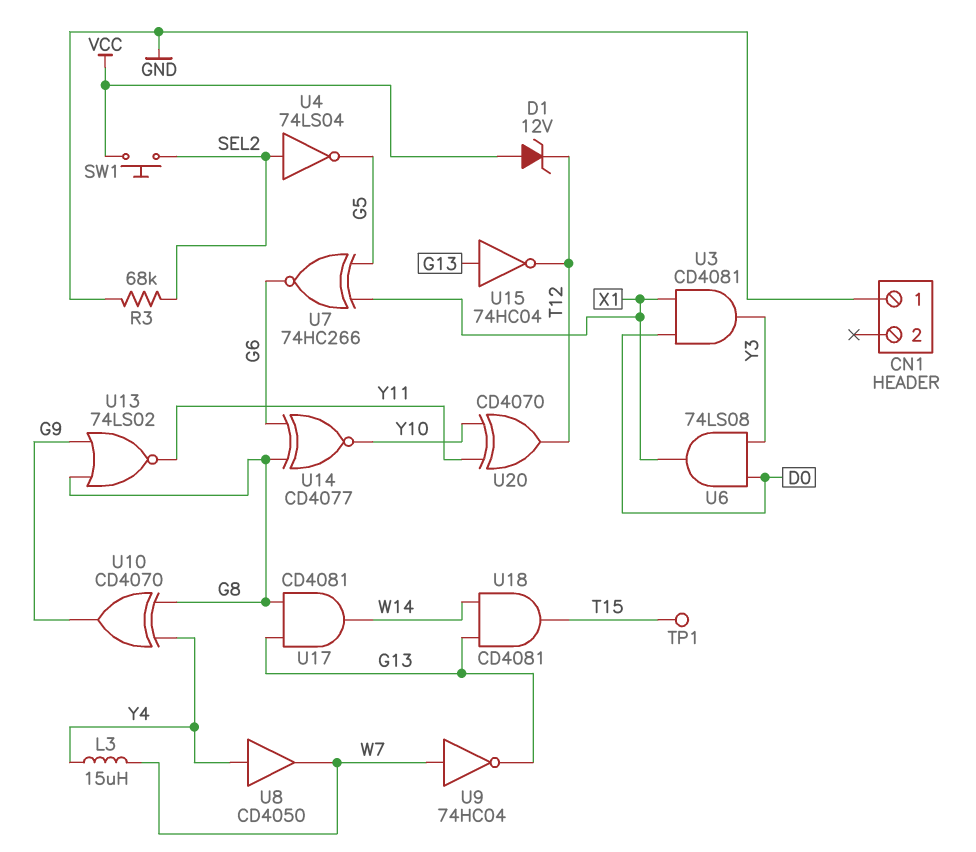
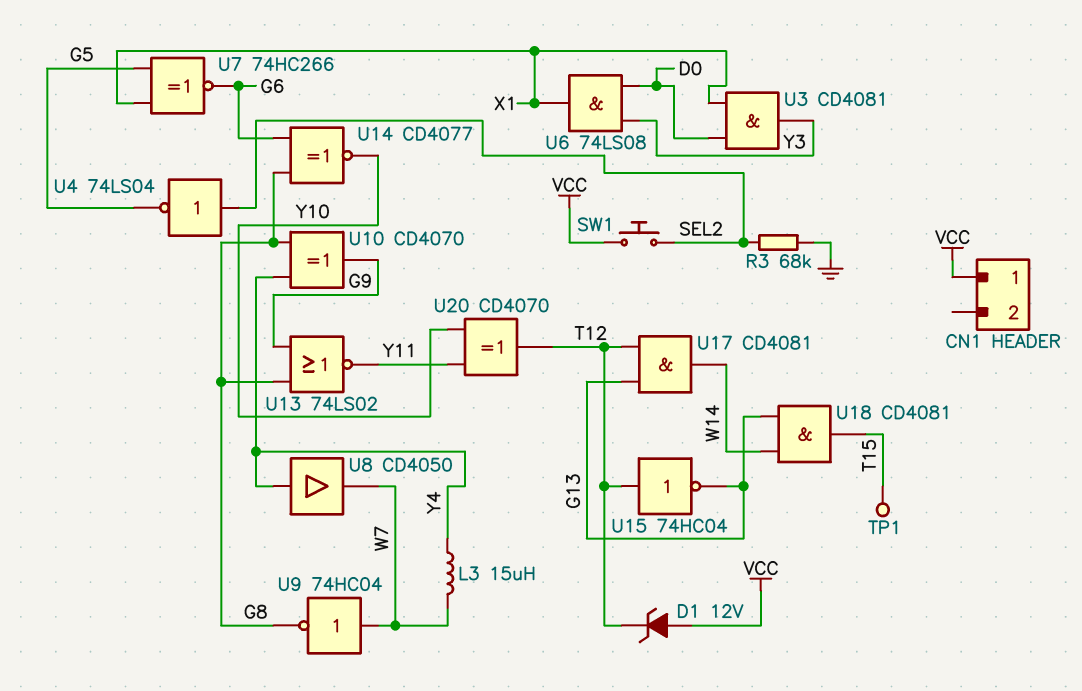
CN1 pin 1: GND -> VCC
U9: NOT 74HC04 (in W7, out G13) -> NOT 74HC04 (in W7, out G8)
U15: NOT 74HC04 (in G13, out T12) -> NOT 74HC04 (in T12, out G13)
U17: AND CD4081 (in G8, in G13, out W14) -> AND CD4081 (in G13, in T12, out W14)

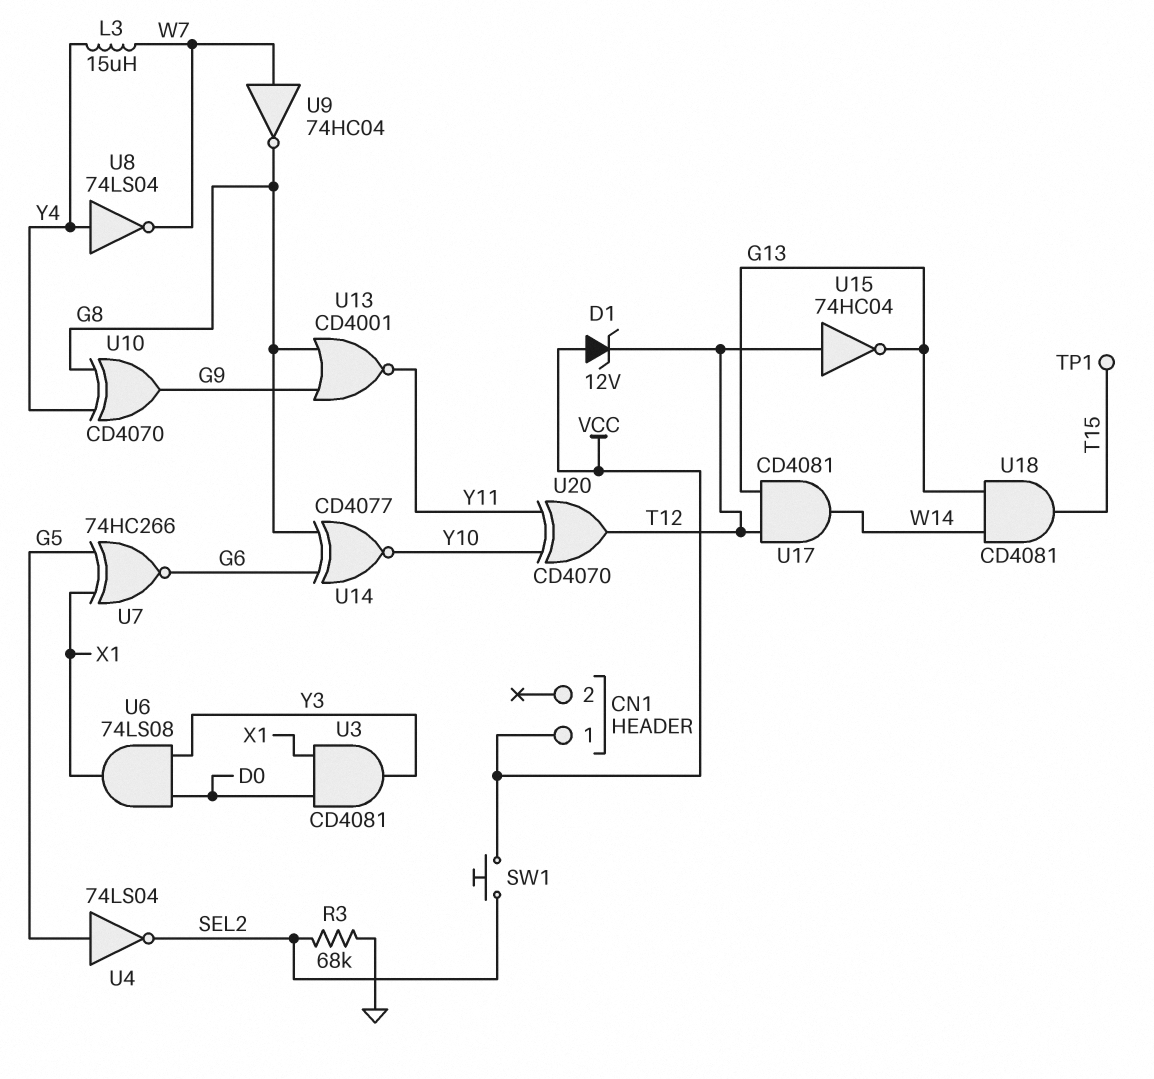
U4: NOT 74LS04 (in SEL2, out G5) -> NOT 74LS04 (in G5, out SEL2)
U8: buffer CD4050 (in Y4, out W7) -> NOT 74LS04 (in Y4, out W7)
U13: NOR 74LS02 (in G8, in G9, out Y11) -> NOR CD4001 (in G8, in G9, out Y11)

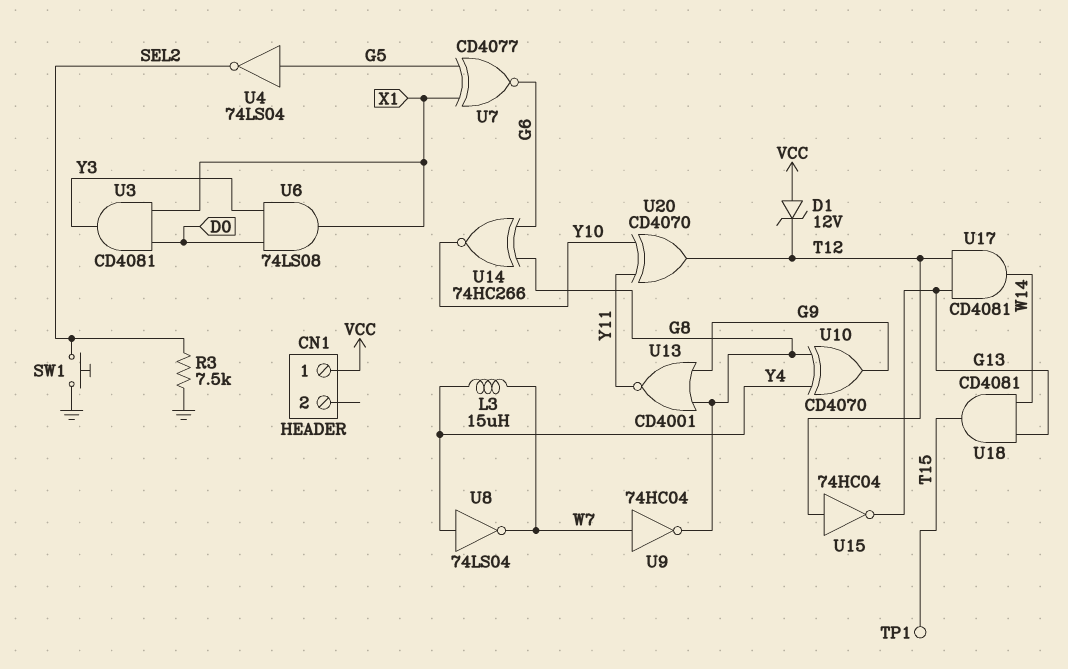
R3: 68k (GND, SEL2) -> 7.5k (GND, SEL2)
SW1: button (SEL2, VCC) -> button (GND, SEL2)
U7: XNOR 74HC266 (in G5, in X1, out G6) -> XNOR CD4077 (in G5, in X1, out G6)
U14: XNOR CD4077 (in G6, in G8, out Y10) -> XNOR 74HC266 (in G6, in G8, out Y10)

